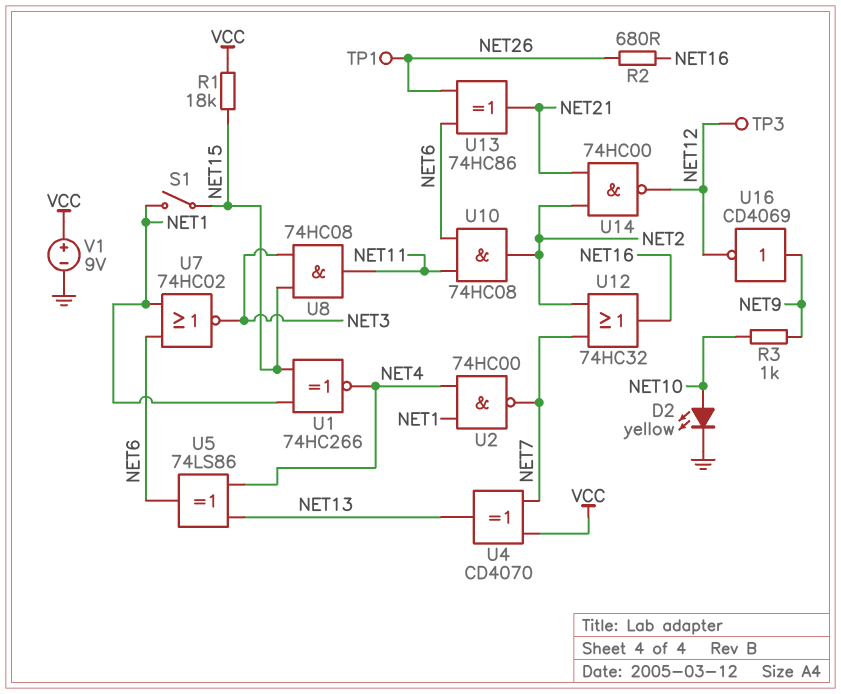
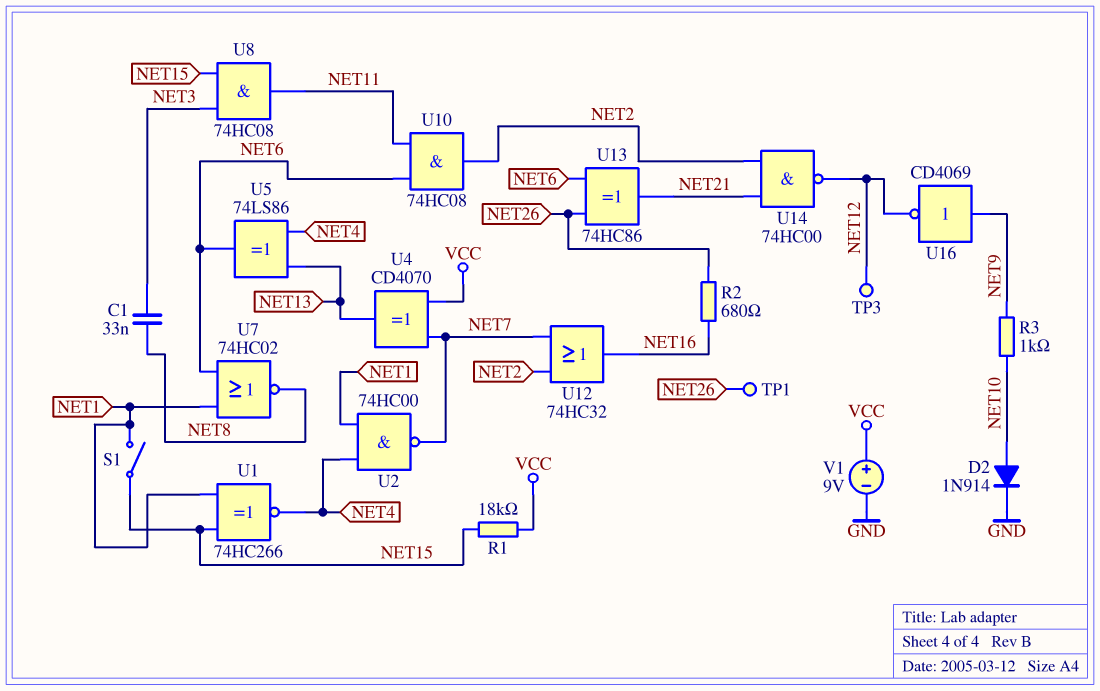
C1: none -> 33nF (NET3, NET8)
D2: LED yellow (A NET10, K GND) -> diode 1N914 (A NET10, K GND)
U7: NOR 74HC02 (in NET1, in NET6, out NET3) -> NOR 74HC02 (in NET1, in NET6, out NET8)

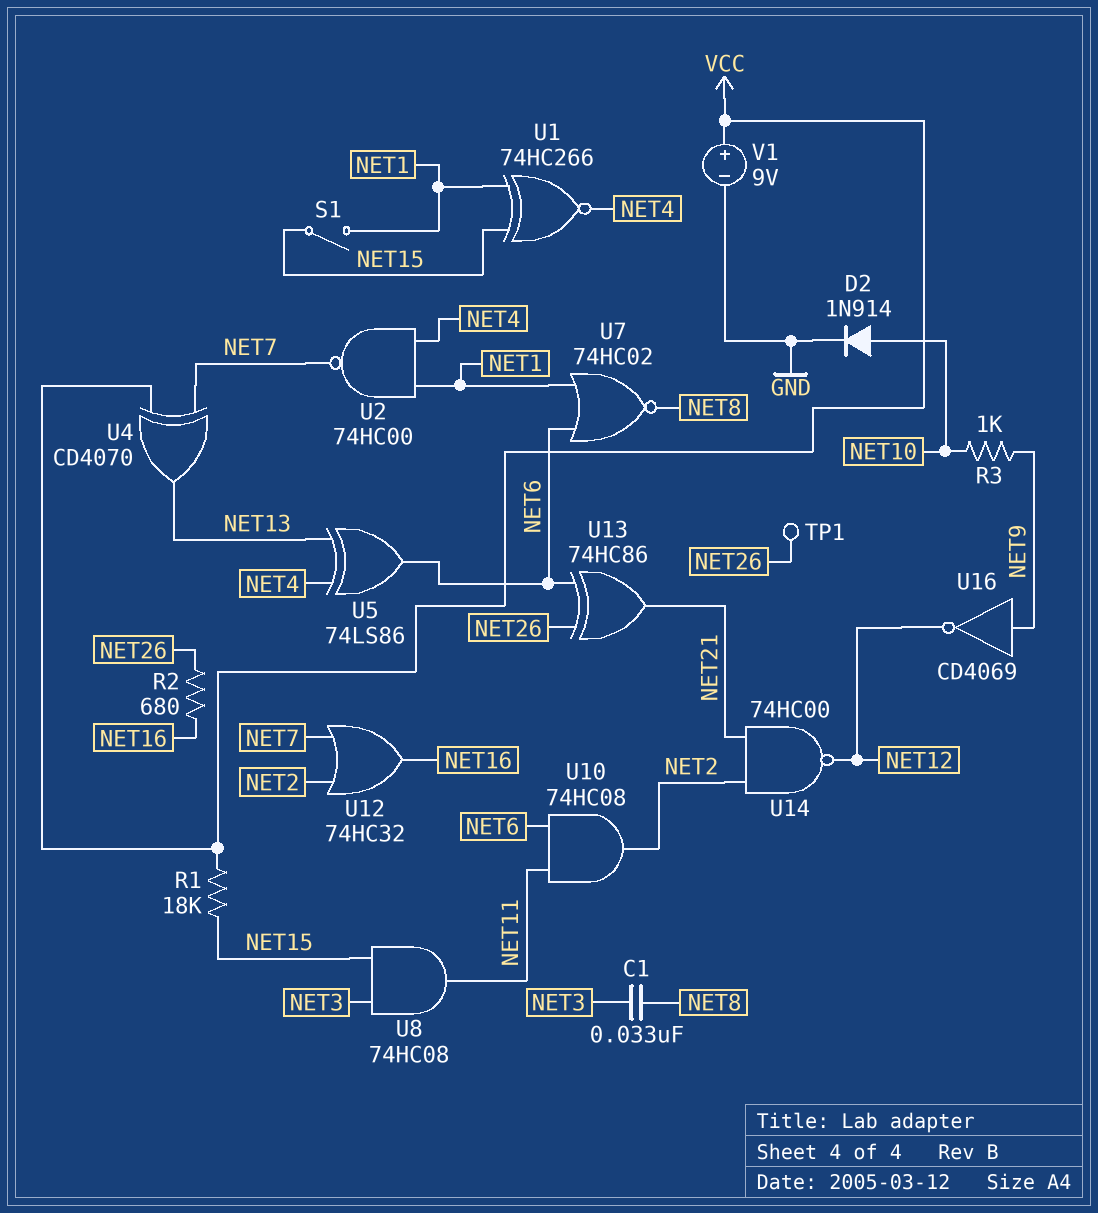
TP3: test point (NET12) -> none

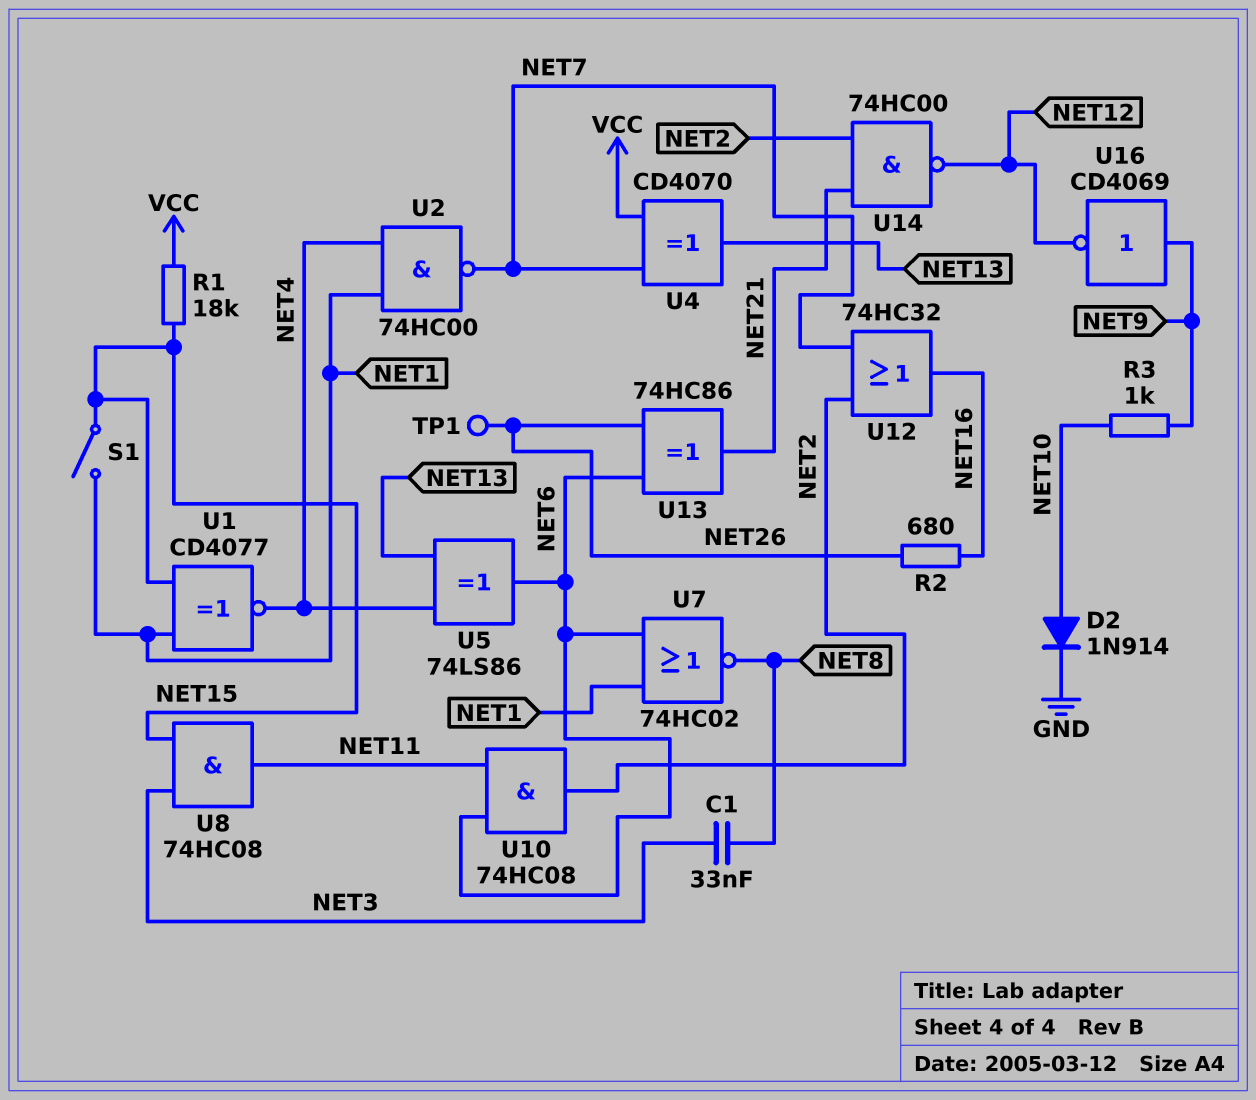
U1: XNOR 74HC266 (in NET1, in NET15, out NET4) -> XNOR CD4077 (in NET1, in NET15, out NET4)
V1: 9V (plus VCC, minus GND) -> none

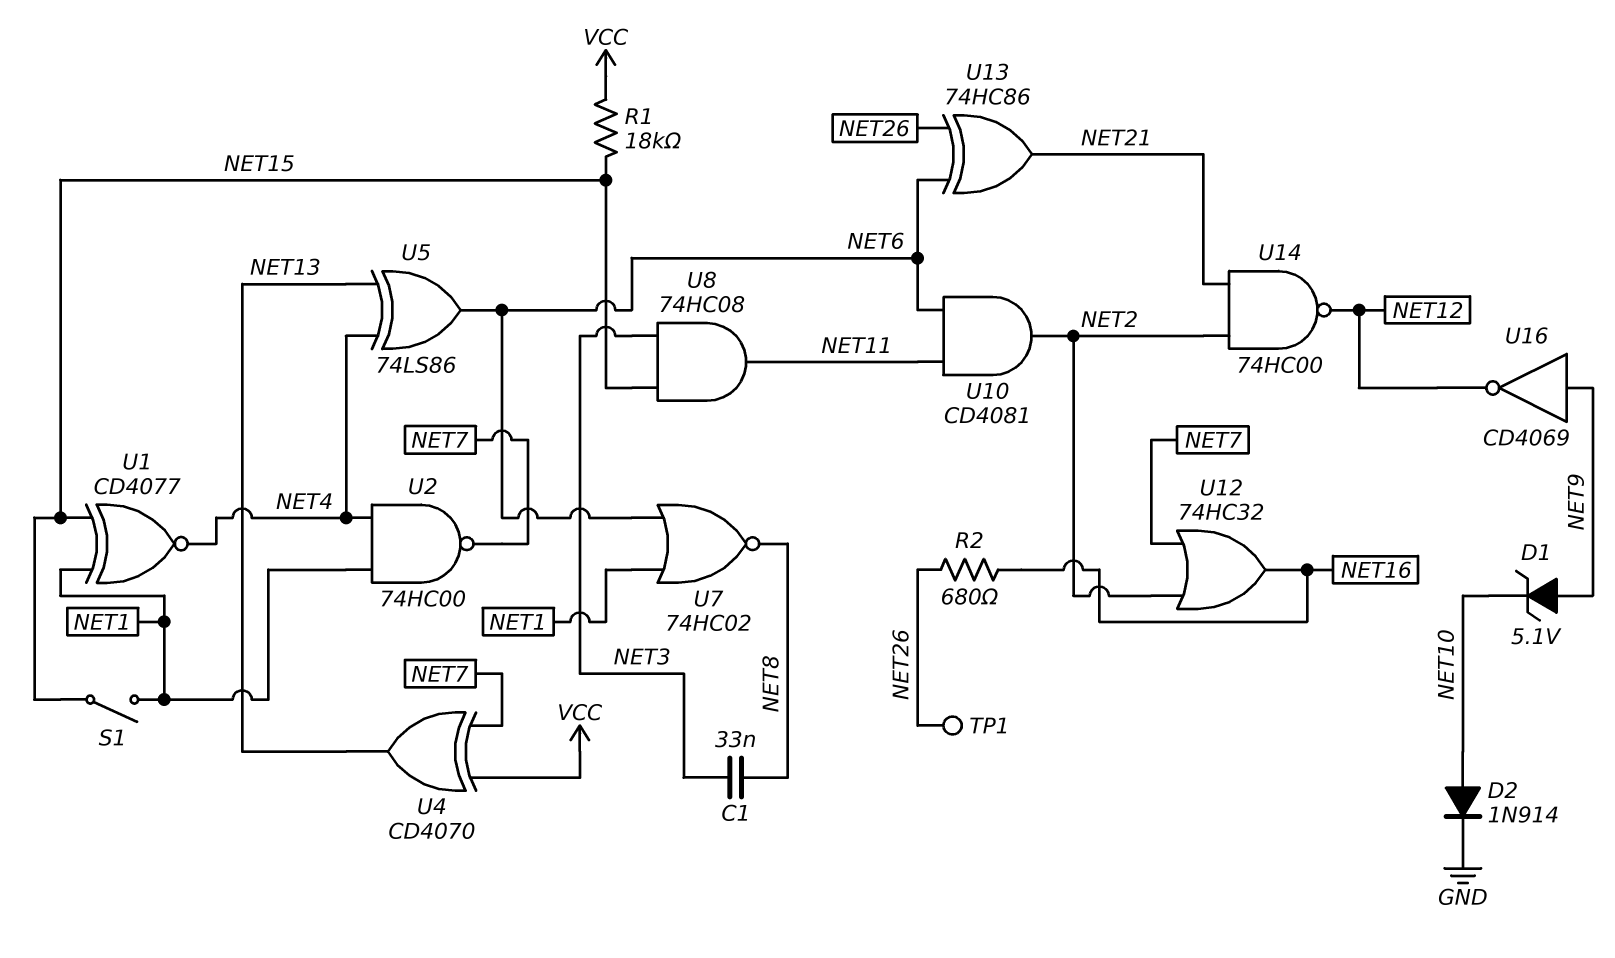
D1: none -> zener 5.1V (A NET9, K NET10)
R3: 1k (NET9, NET10) -> none
U10: AND 74HC08 (in NET6, in NET11, out NET2) -> AND CD4081 (in NET6, in NET11, out NET2)

